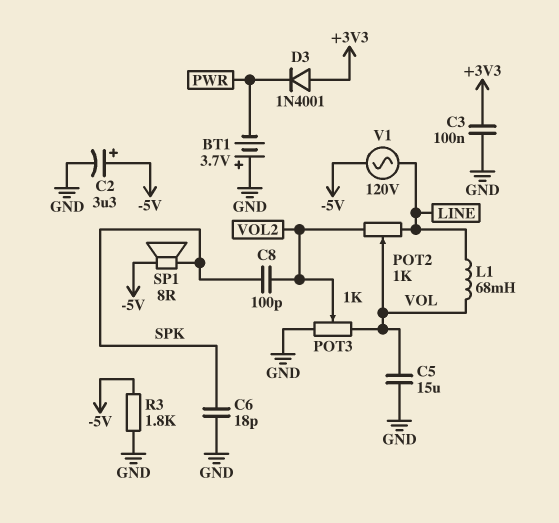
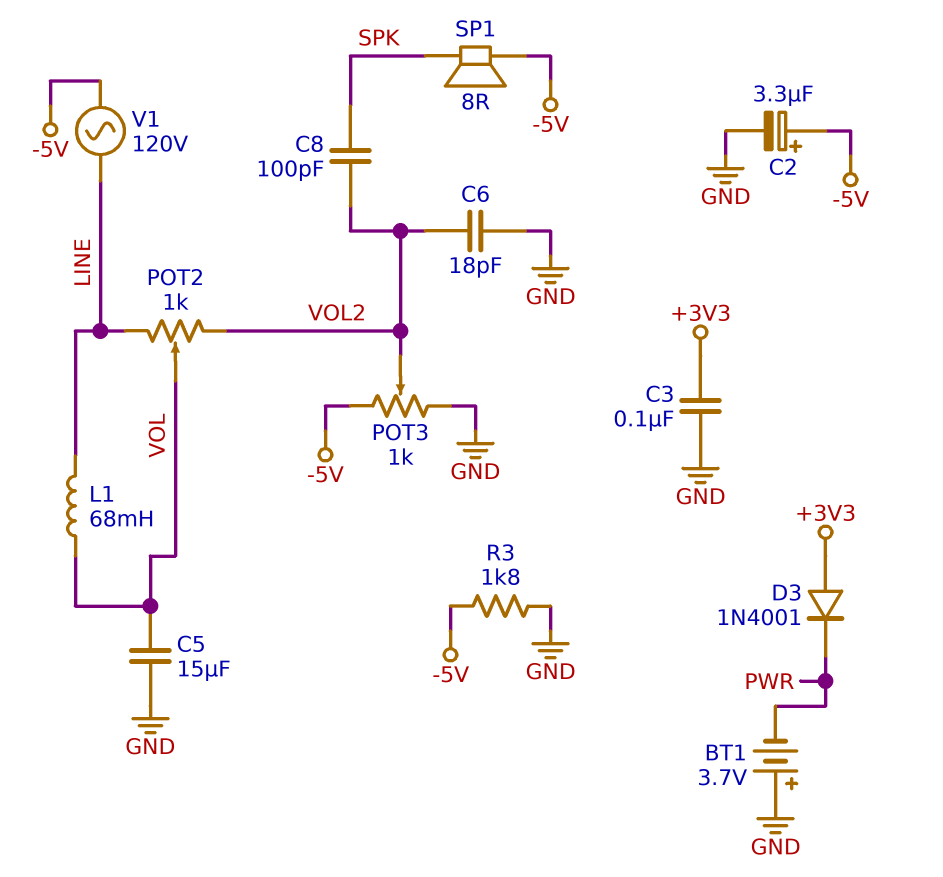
C6: 18pF (GND, SPK) -> 18pF (GND, VOL2)
POT3: 1k (GND, VOL, wiper VOL2) -> 1k (-5V, GND, wiper VOL2)

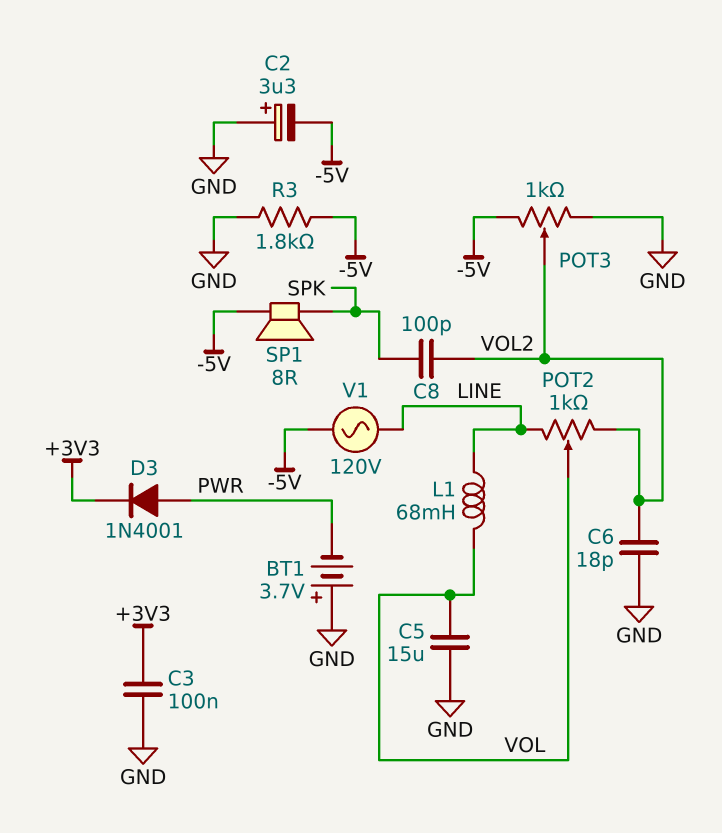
C2: 3.3uF (plus -5V, minus GND) -> 3.3uF (plus GND, minus -5V)
D3: diode 1N4001 (A +3V3, K PWR) -> diode 1N4001 (A PWR, K +3V3)

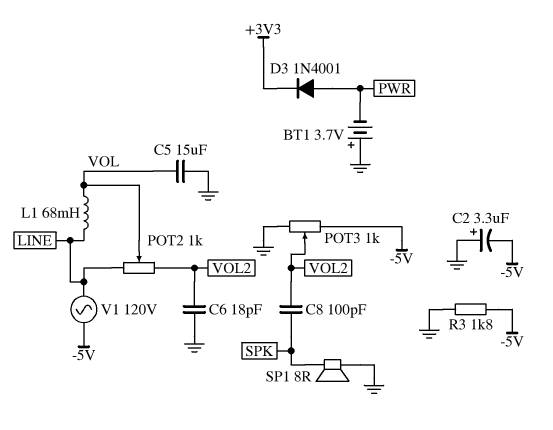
C3: 100nF (+3V3, GND) -> none
SP1: speaker 8R (-5V, SPK) -> speaker 8R (GND, SPK)

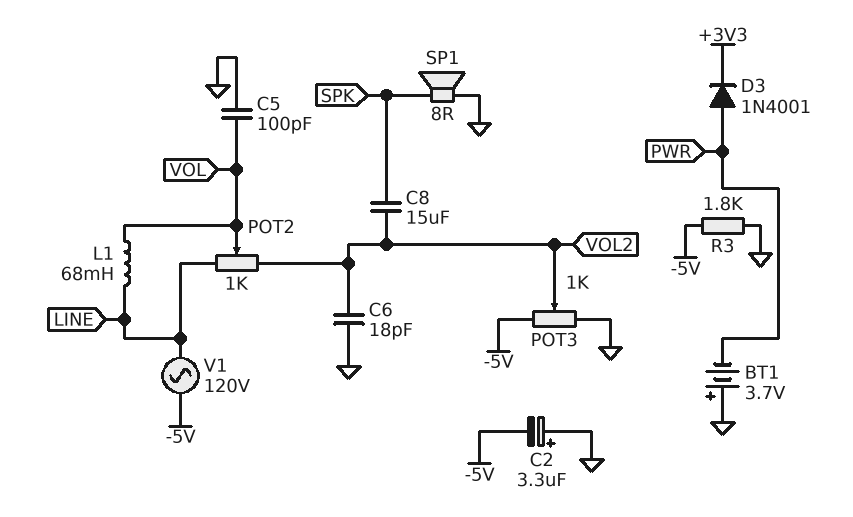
C5: 15uF (GND, VOL) -> 100pF (GND, VOL)
C8: 100pF (SPK, VOL2) -> 15uF (SPK, VOL2)

